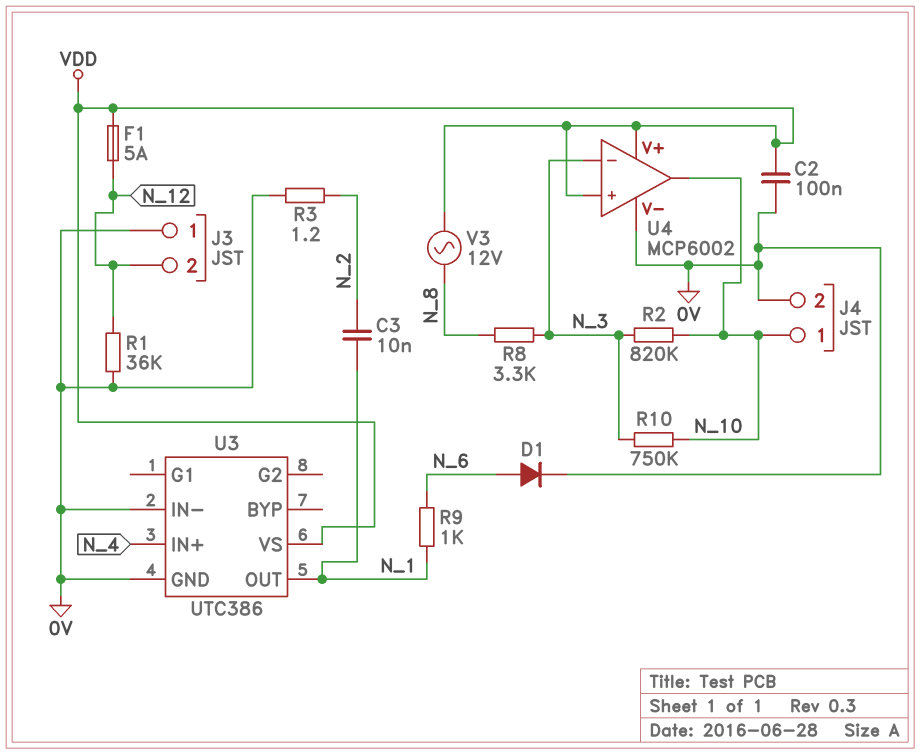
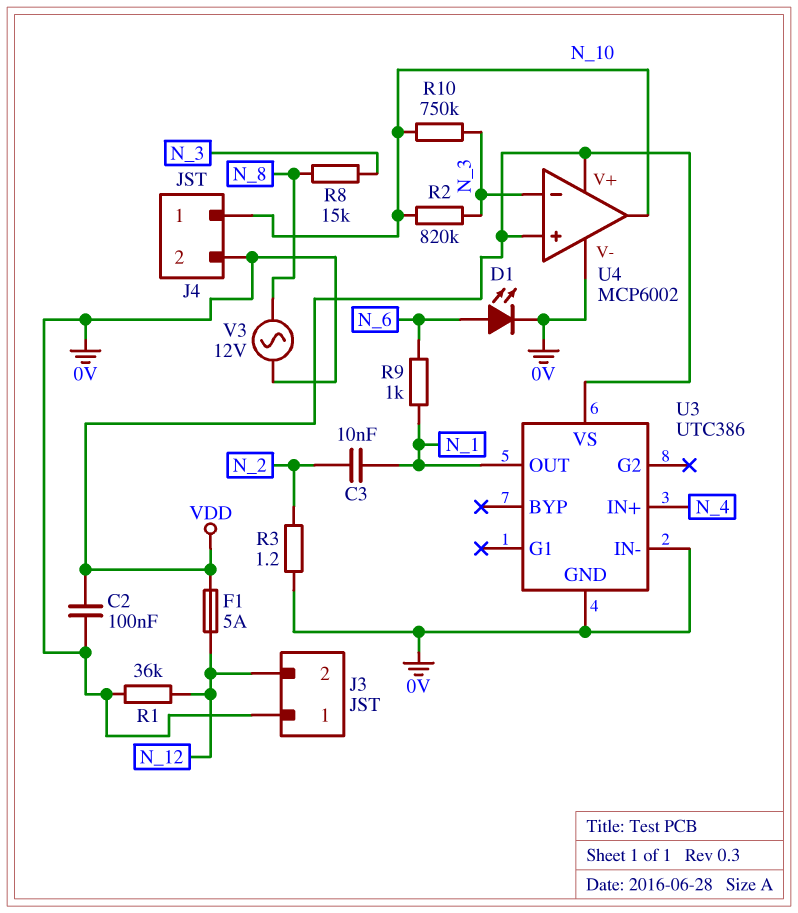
D1: diode (A N_6, K 0V) -> LED (A N_6, K 0V)
R8: 3.3k (N_3, N_8) -> 15k (N_3, N_8)
V3: AC 12V (N_8, VDD) -> AC 12V (0V, N_8)

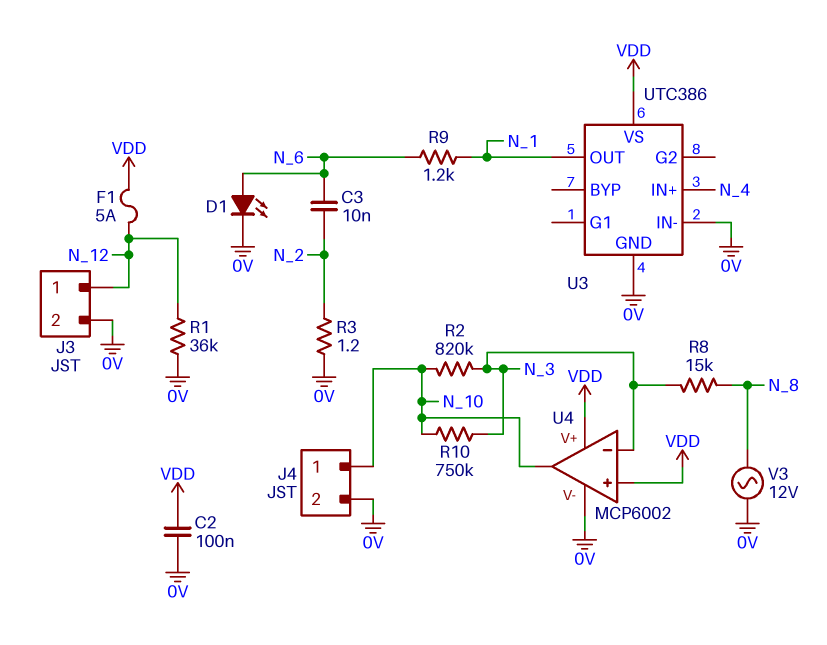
C3: 10nF (N_1, N_2) -> 10nF (N_2, N_6)
J3 pin 1: 0V -> N_12
J3 pin 2: N_12 -> 0V
R9: 1k (N_1, N_6) -> 1.2k (N_1, N_6)

